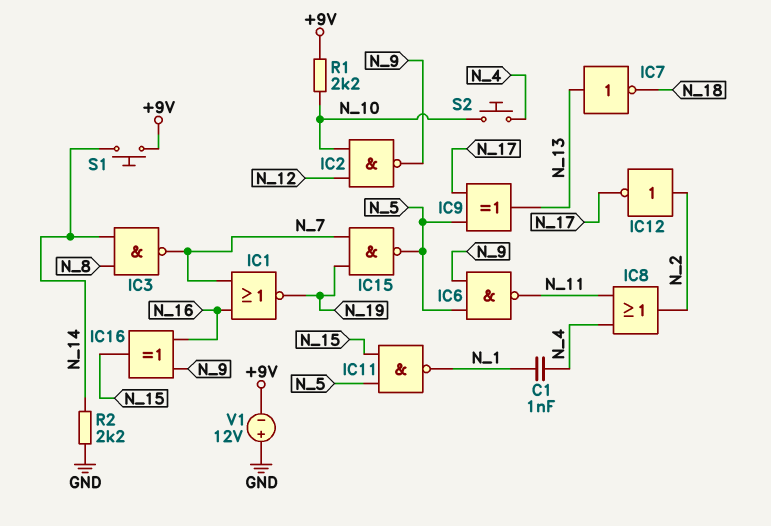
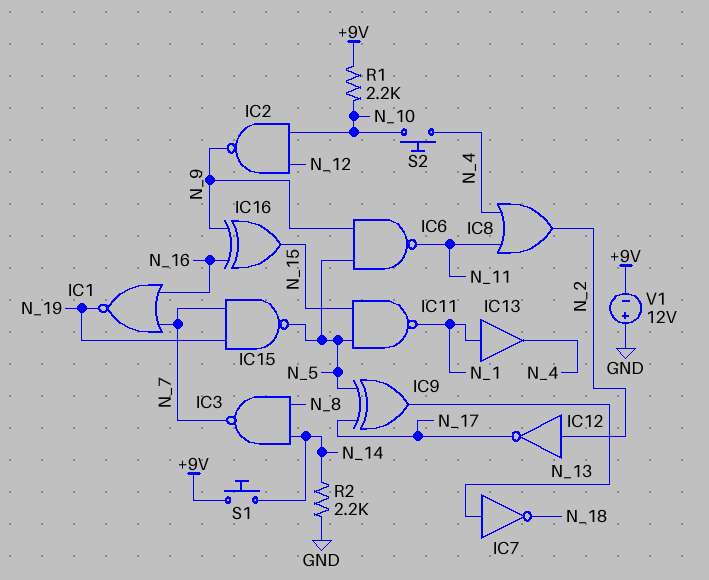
C1: 1nF (N_1, N_4) -> none
IC13: none -> buffer (in N_1, out N_4)

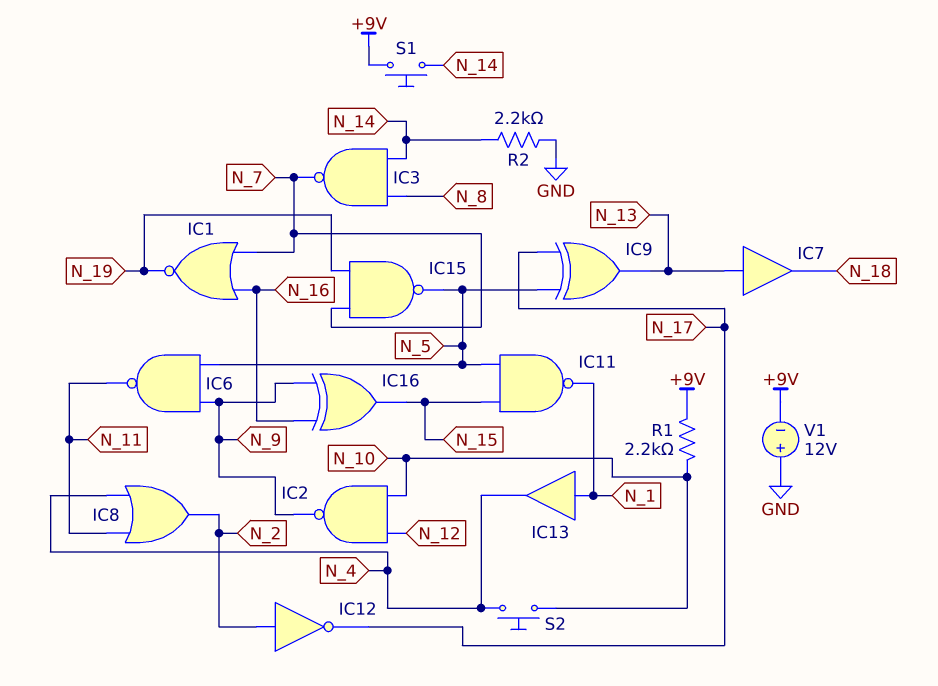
IC7: NOT (in N_13, out N_18) -> buffer (in N_13, out N_18)

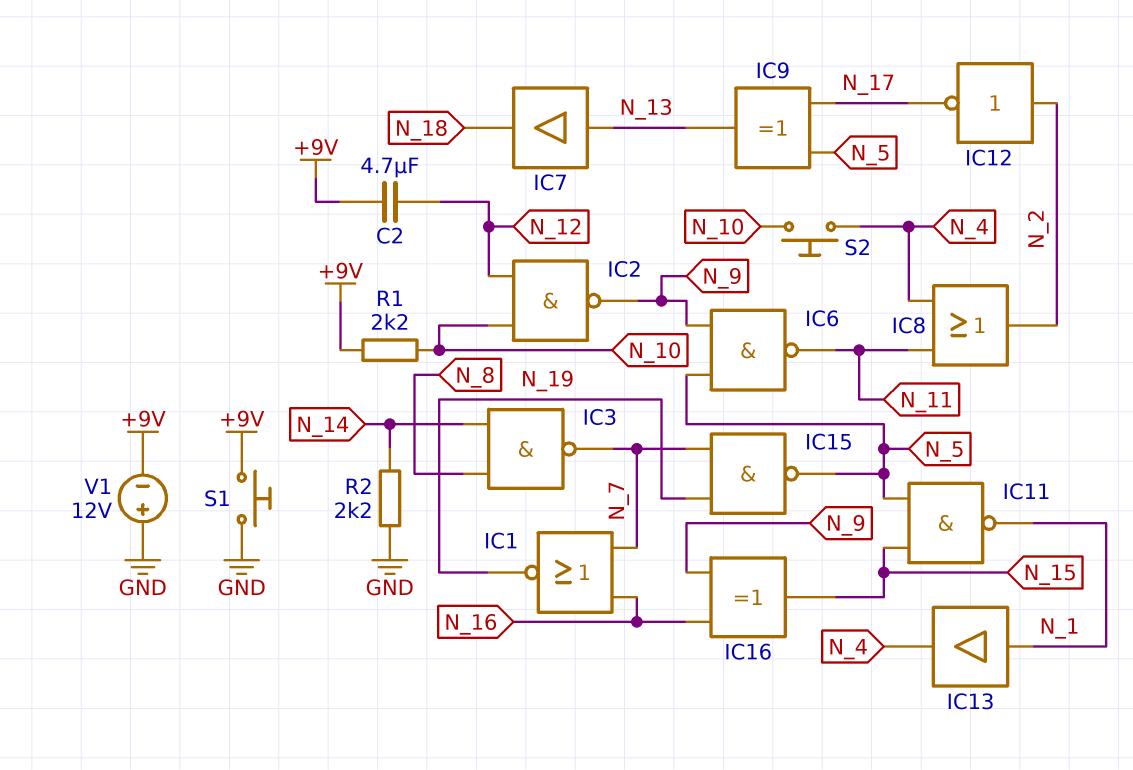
C2: none -> 4.7uF (+9V, N_12)
S1: button (+9V, N_14) -> button (+9V, GND)

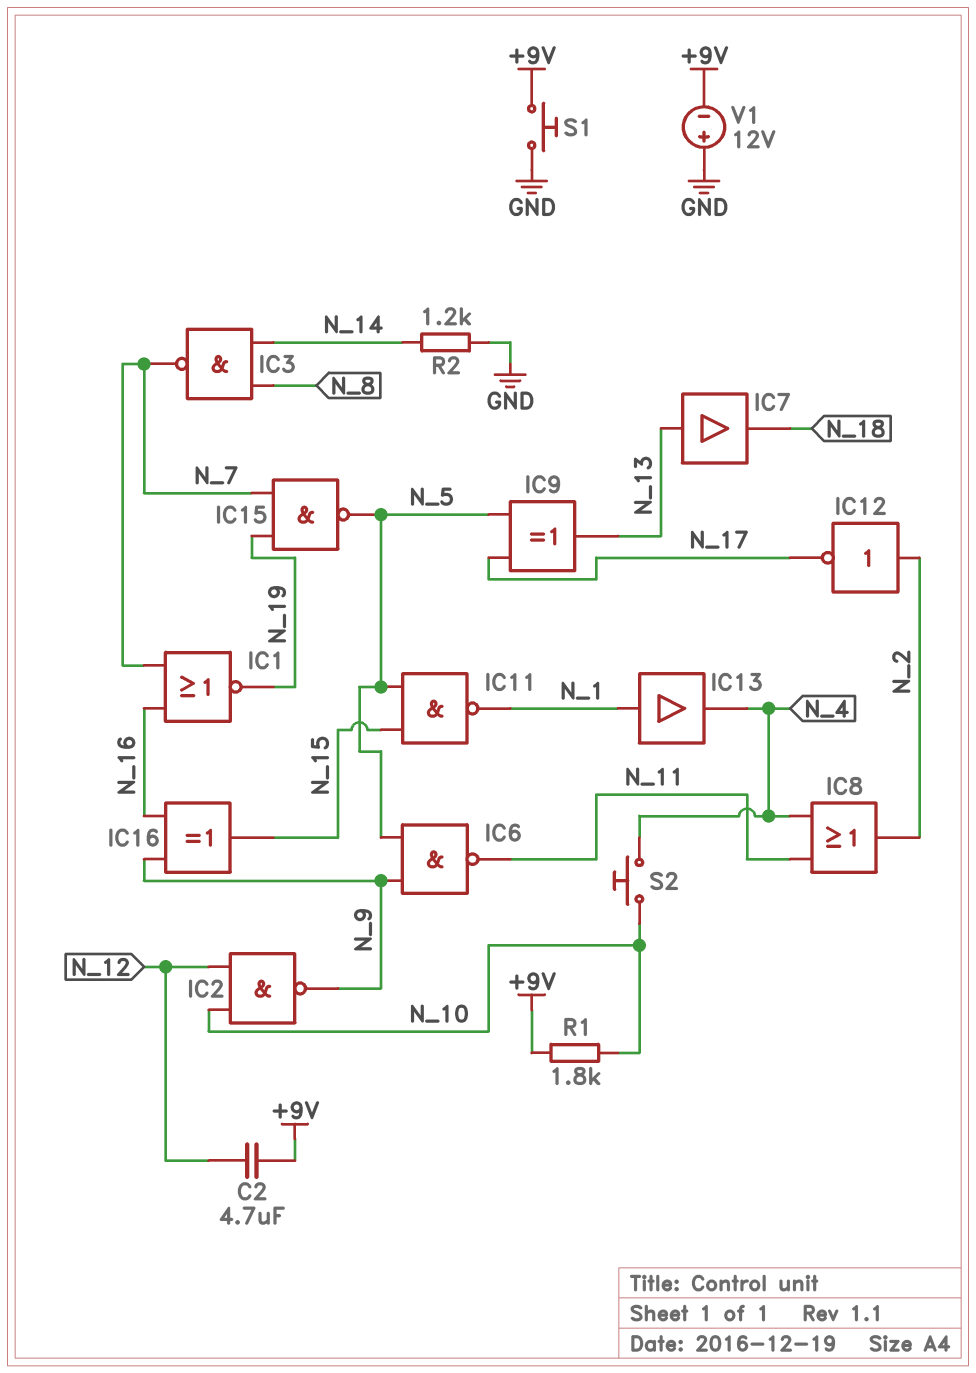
R1: 2.2k (+9V, N_10) -> 1.8k (+9V, N_10)
R2: 2.2k (GND, N_14) -> 1.2k (GND, N_14)

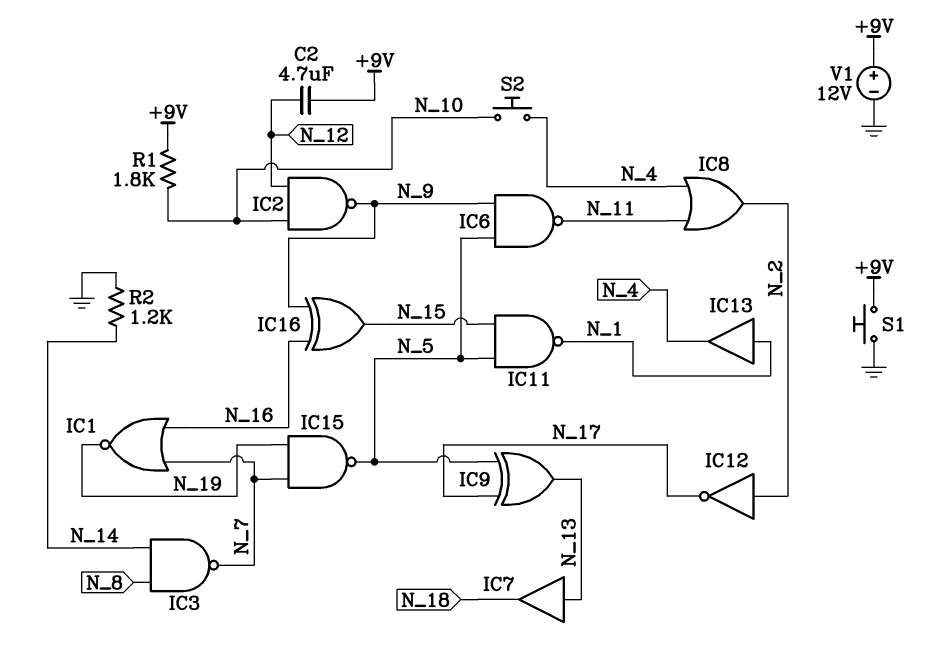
V1: 12V (plus GND, minus +9V) -> 12V (plus +9V, minus GND)

